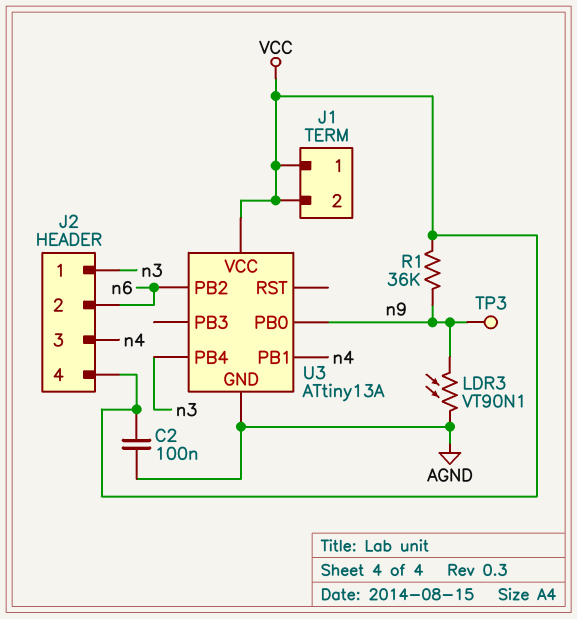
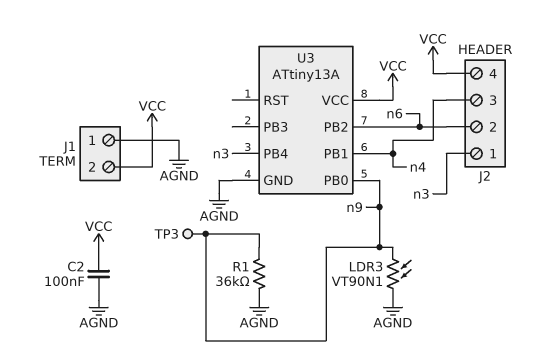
J1 pin 1: VCC -> AGND
R1: 36k (VCC, n9) -> 36k (AGND, n9)

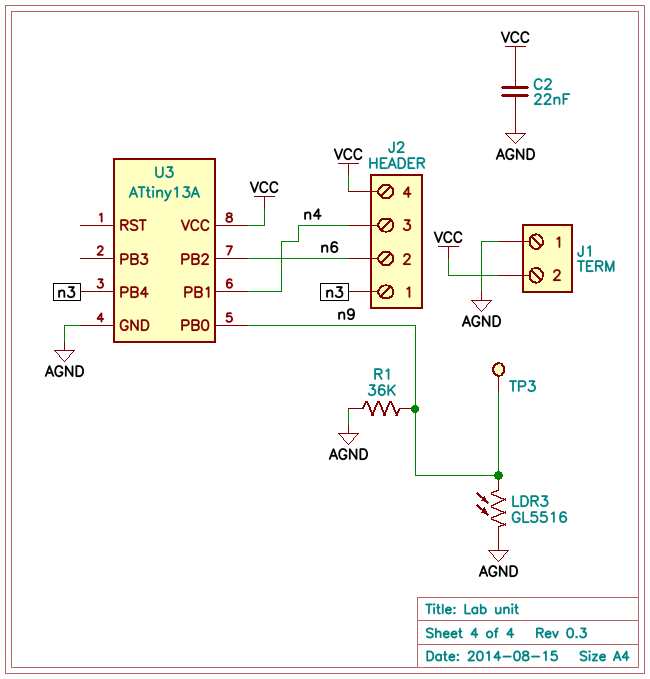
C2: 100nF (AGND, VCC) -> 22nF (AGND, VCC)
LDR3: VT90N1 (AGND, n9) -> GL5516 (AGND, n9)

